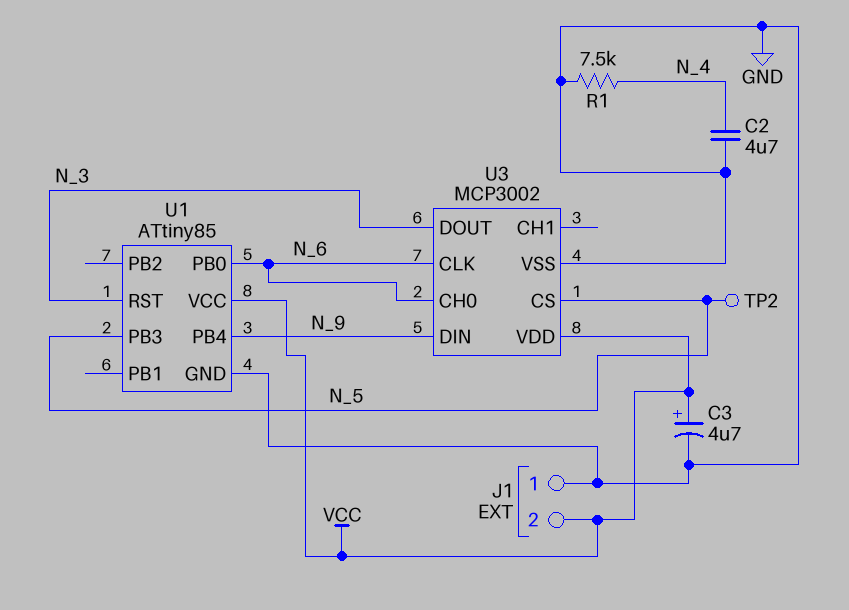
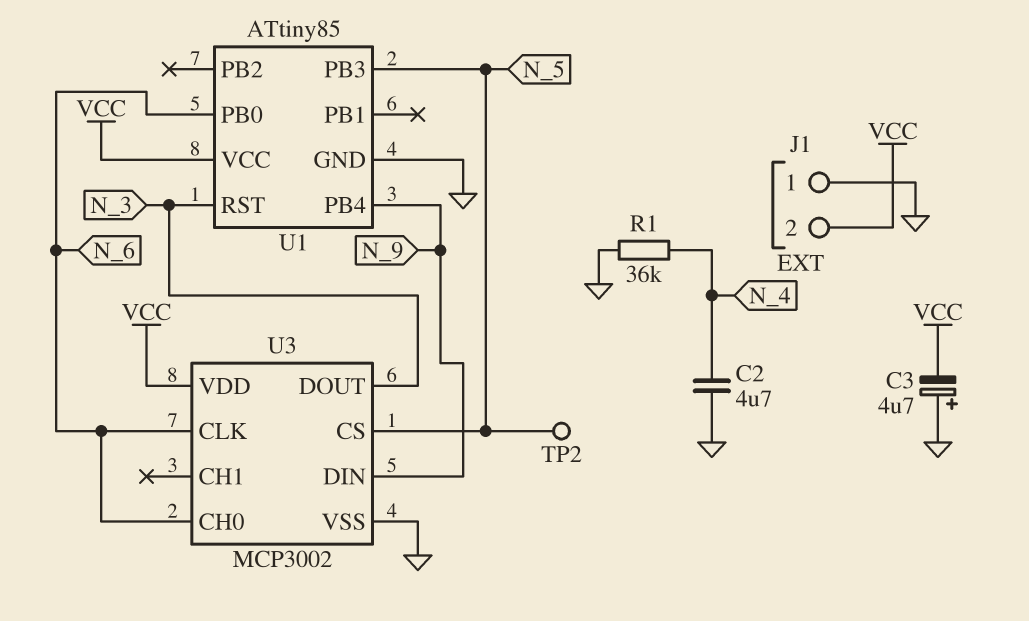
C3: 4.7uF (plus VCC, minus GND) -> 4.7uF (plus GND, minus VCC)
R1: 7.5k (GND, N_4) -> 36k (GND, N_4)

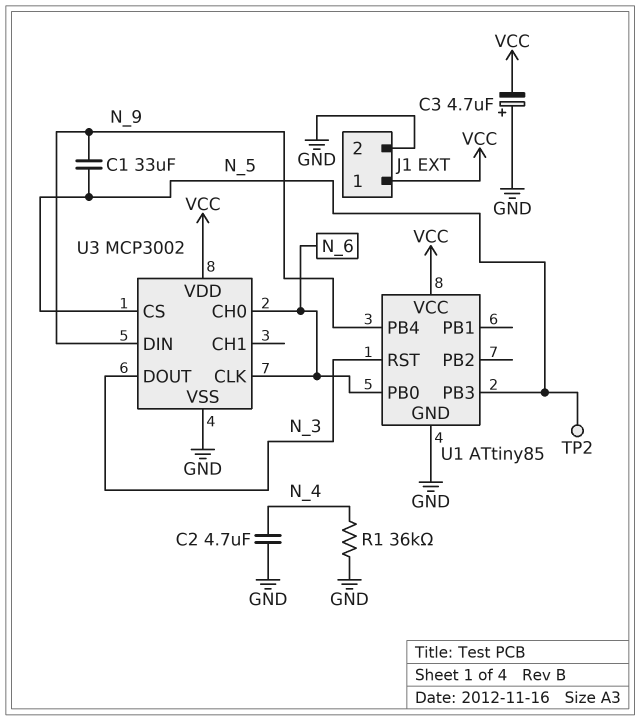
C1: none -> 33uF (N_5, N_9)
J1 pin 1: GND -> VCC
J1 pin 2: VCC -> GND

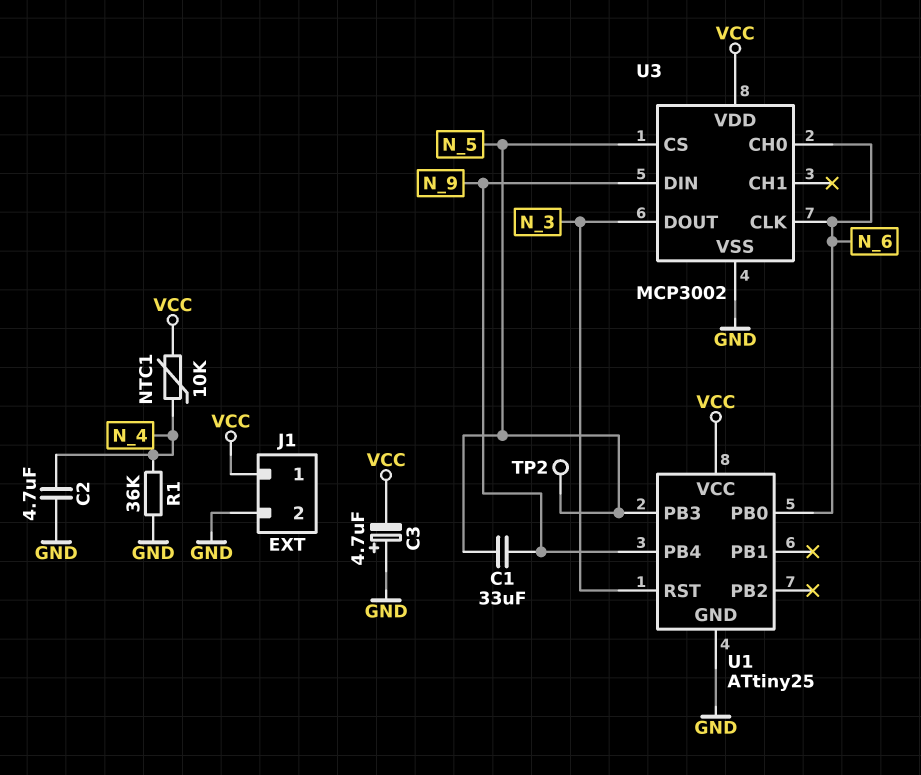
NTC1: none -> 10k (N_4, VCC)
U1: ATtiny85 -> ATtiny25

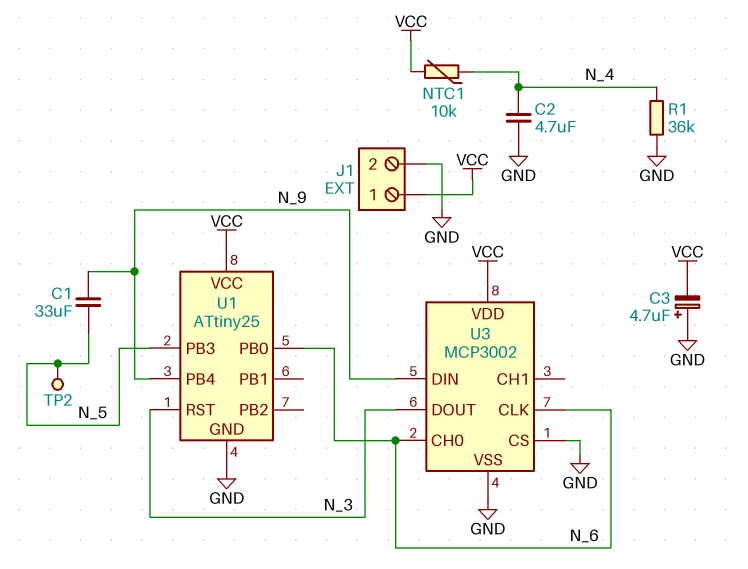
U3 pin CS: N_5 -> GND

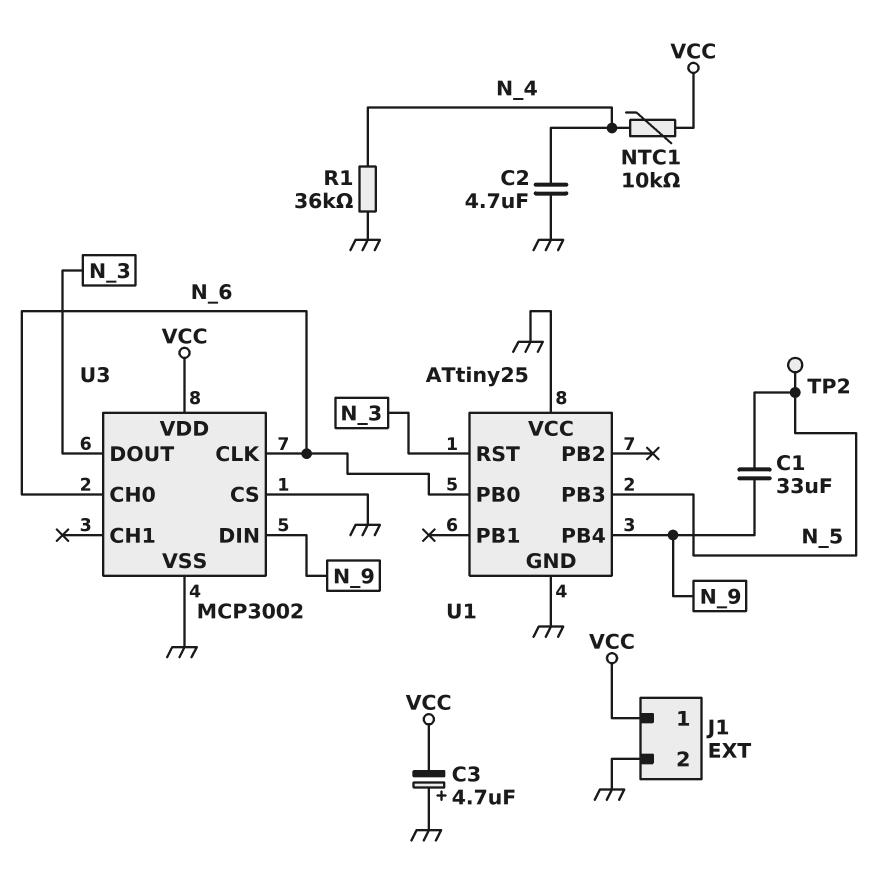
U1 pin VCC: VCC -> GND

